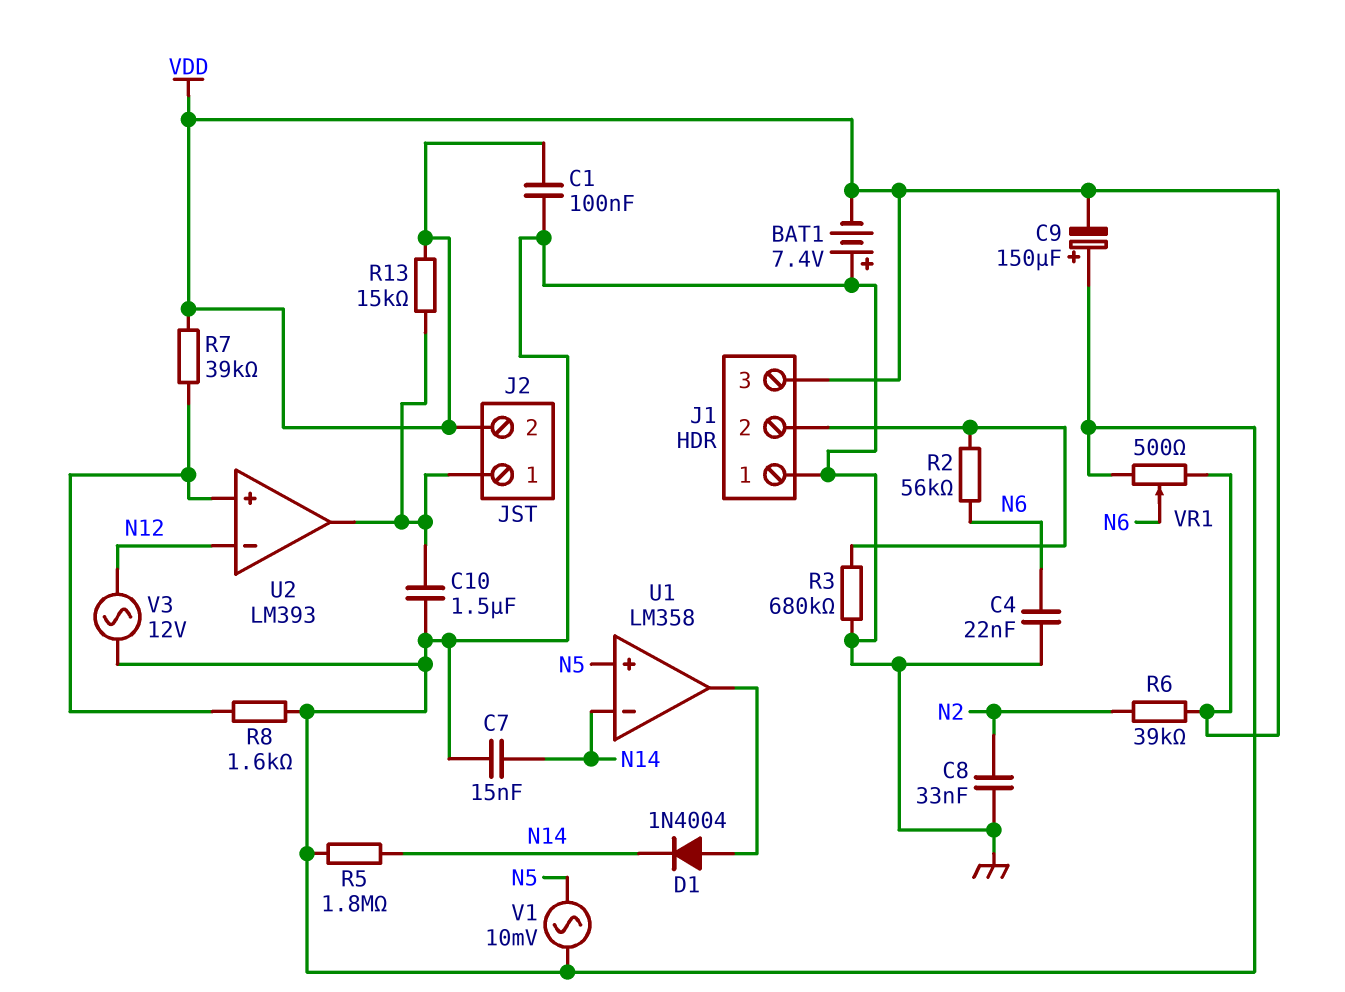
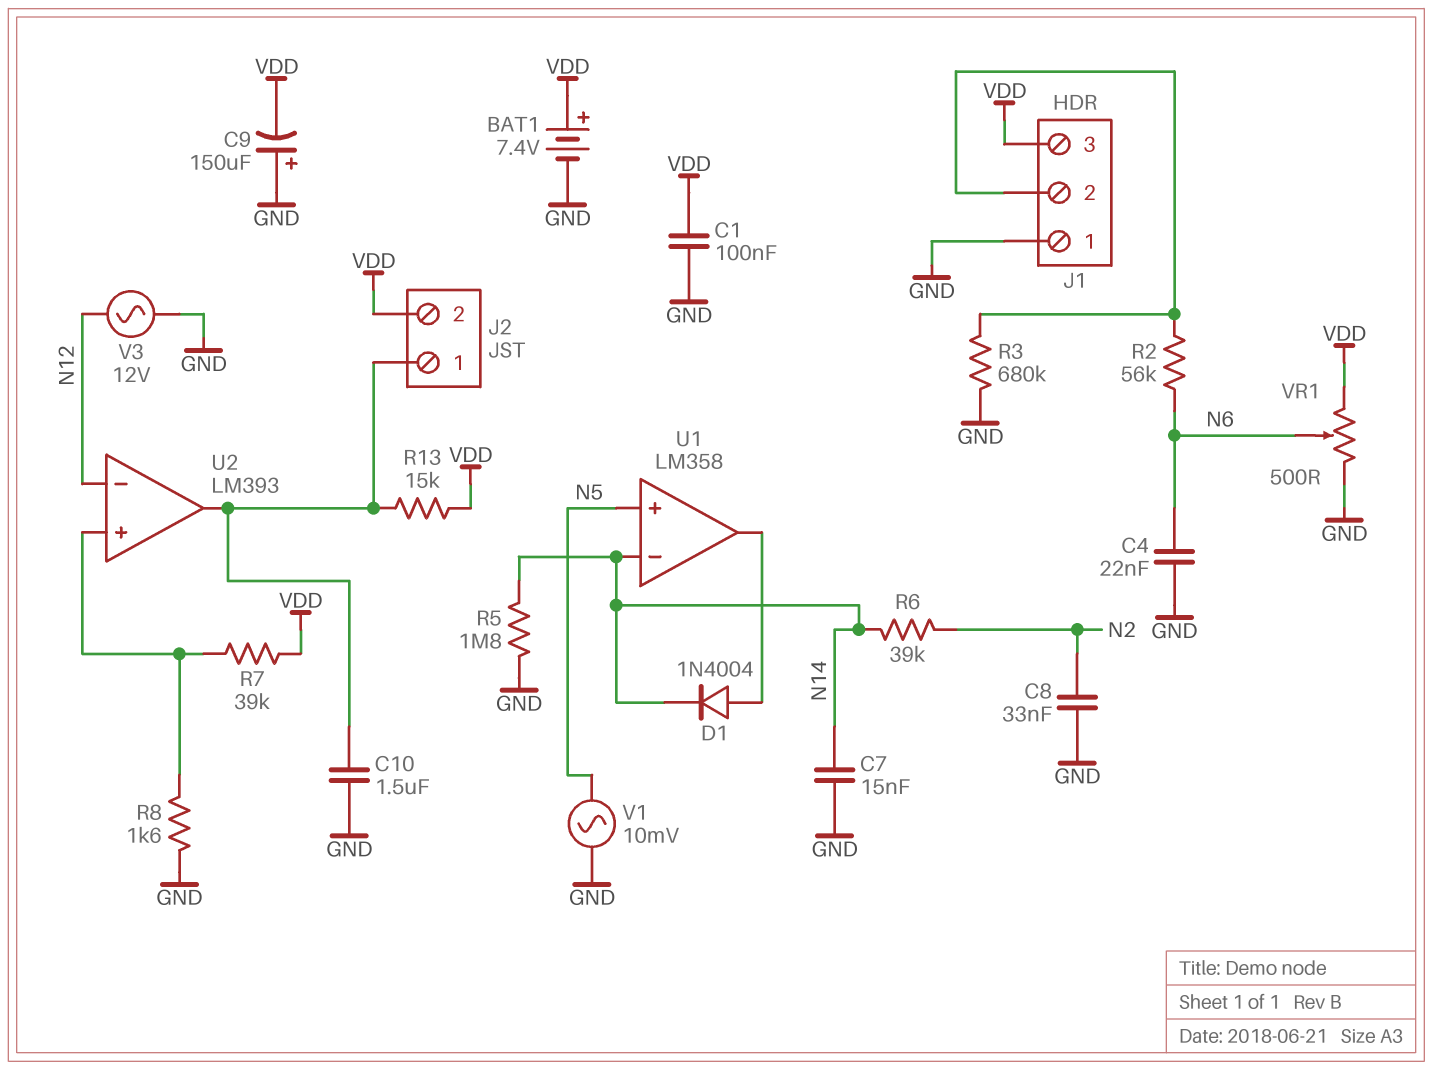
BAT1: 7.4V (plus GND, minus VDD) -> 7.4V (plus VDD, minus GND)
R6: 39k (N2, VDD) -> 39k (N2, N14)

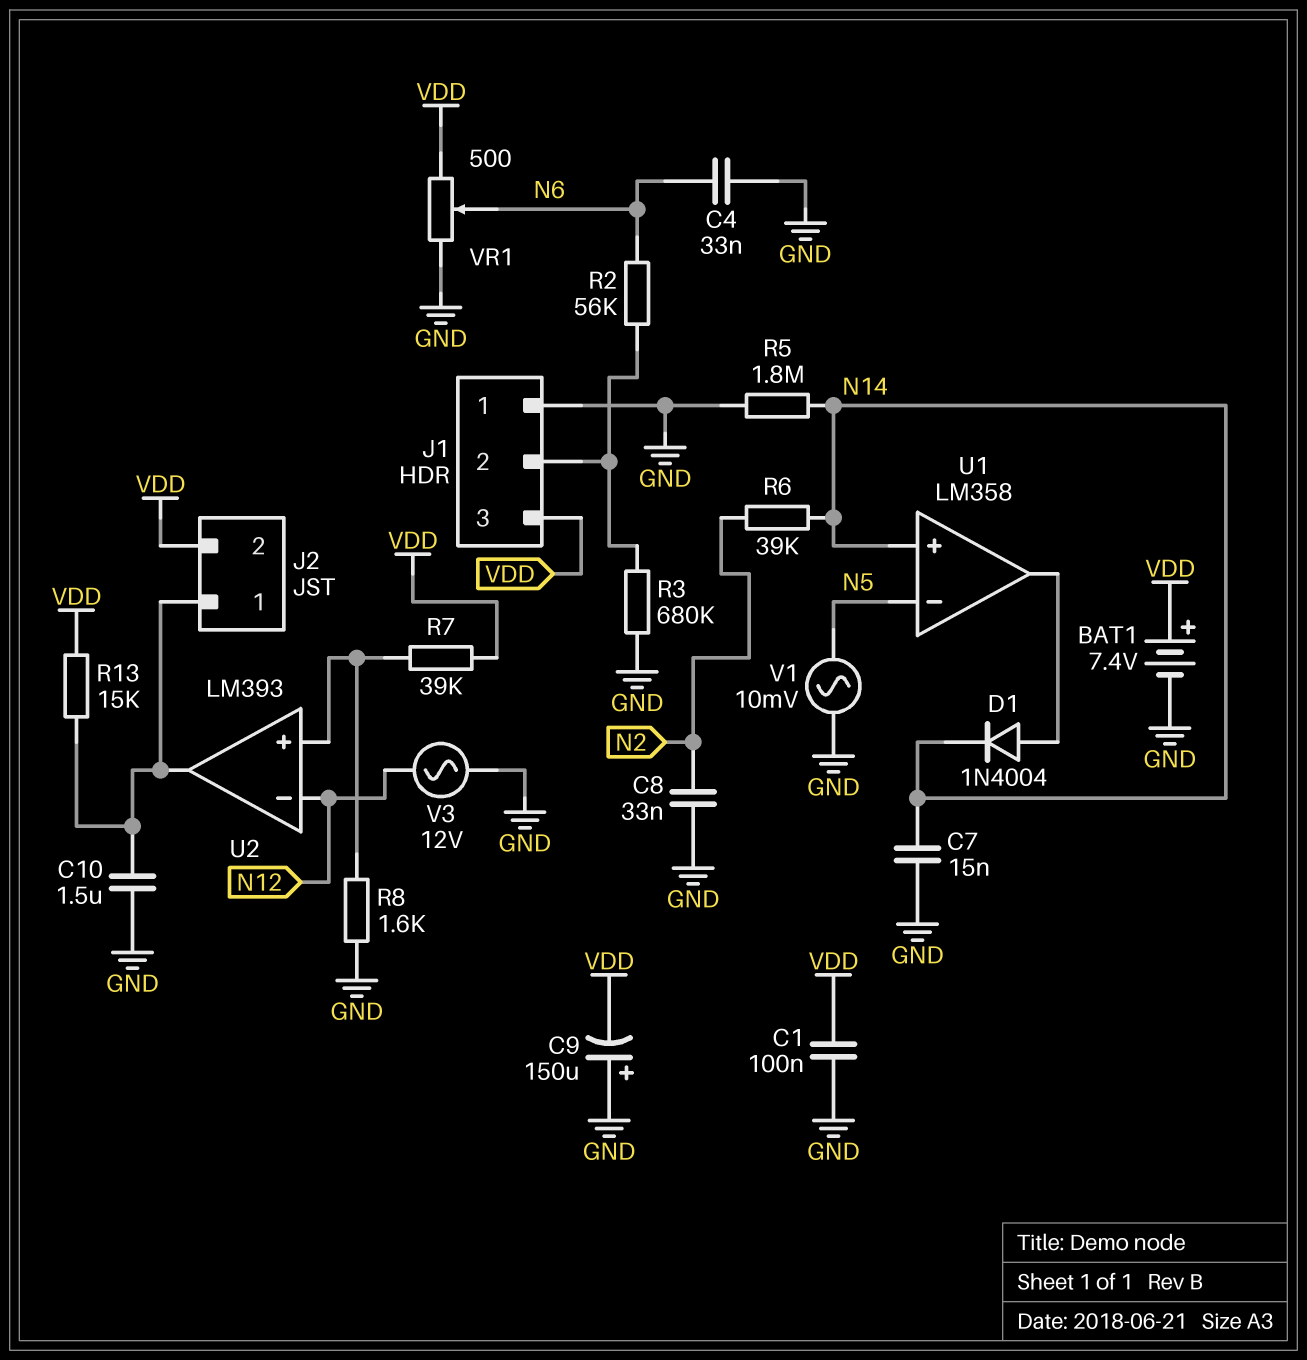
C4: 22nF (GND, N6) -> 33nF (GND, N6)
U1 pin in+: N5 -> N14
U1 pin in-: N14 -> N5

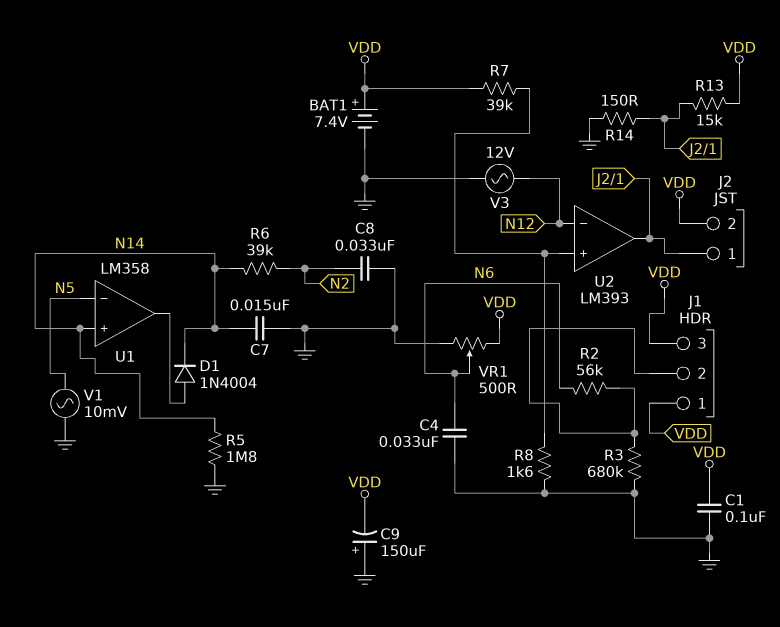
C10: 1.5uF (GND, J2/1) -> none
J1 pin 1: GND -> VDD
R14: none -> 150 (GND, J2/1)

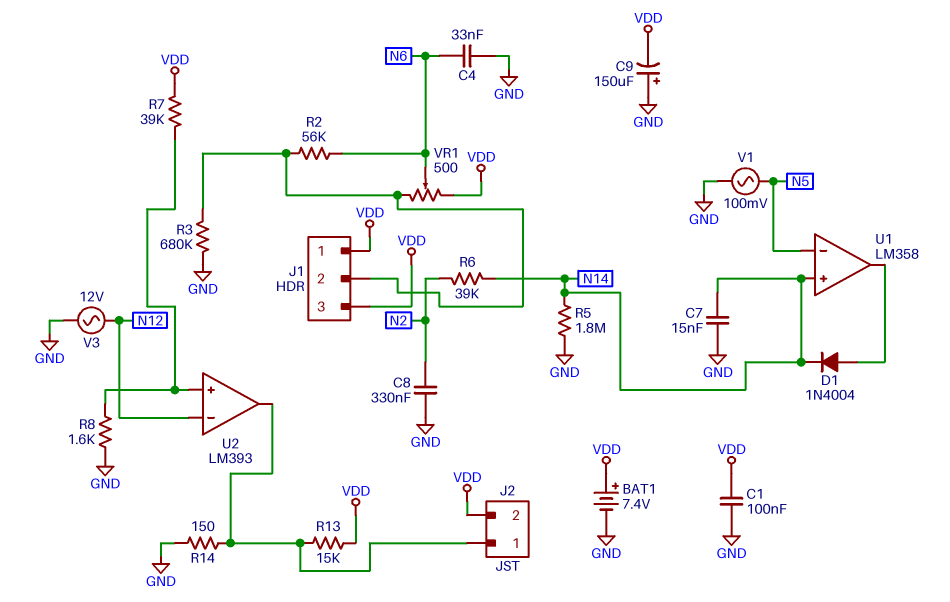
C8: 33nF (GND, N2) -> 330nF (GND, N2)
V1: AC 10mV (GND, N5) -> AC 100mV (GND, N5)
VR1: 500 (GND, VDD, wiper N6) -> 500 (J1/2, VDD, wiper N6)

